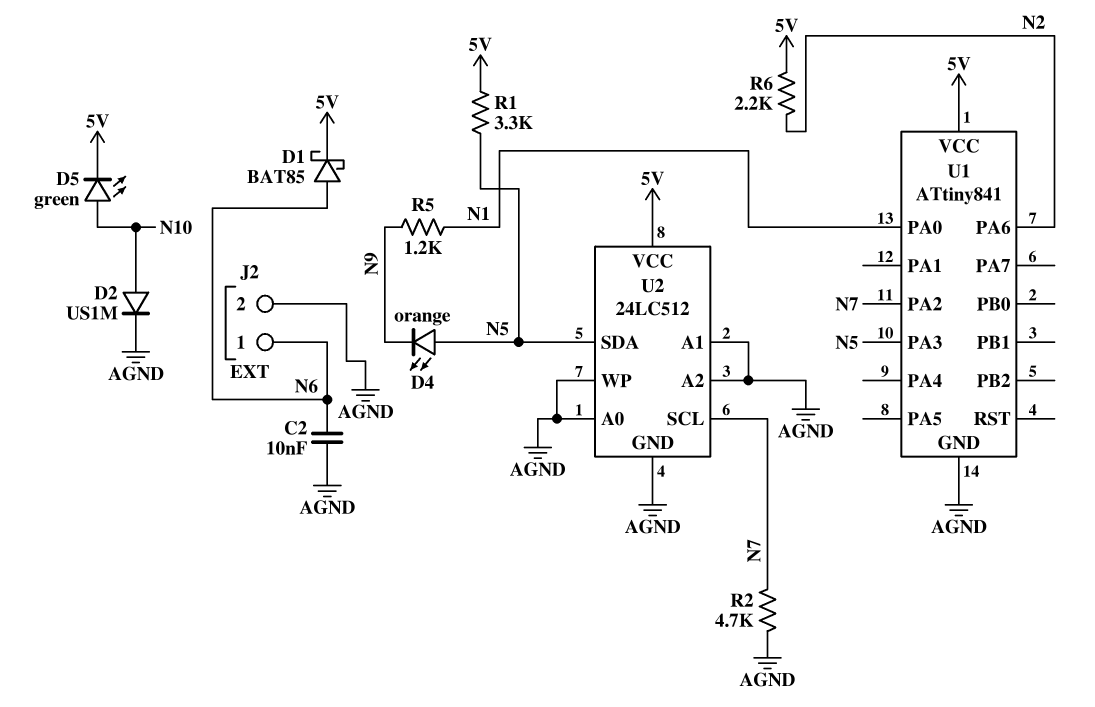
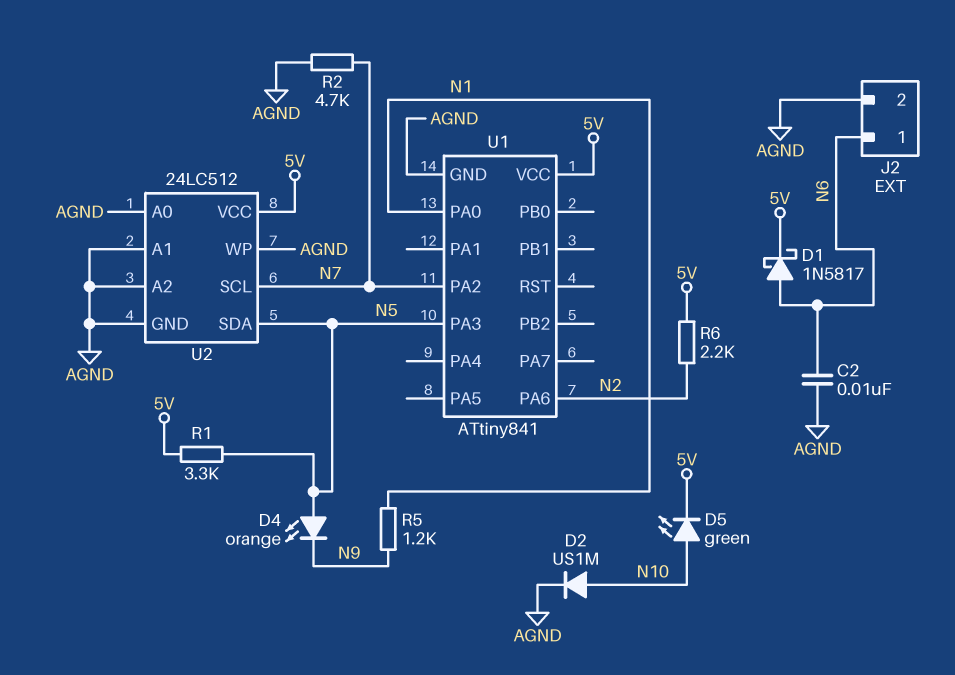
D1: schottky BAT85 (A N6, K 5V) -> schottky 1N5817 (A N6, K 5V)

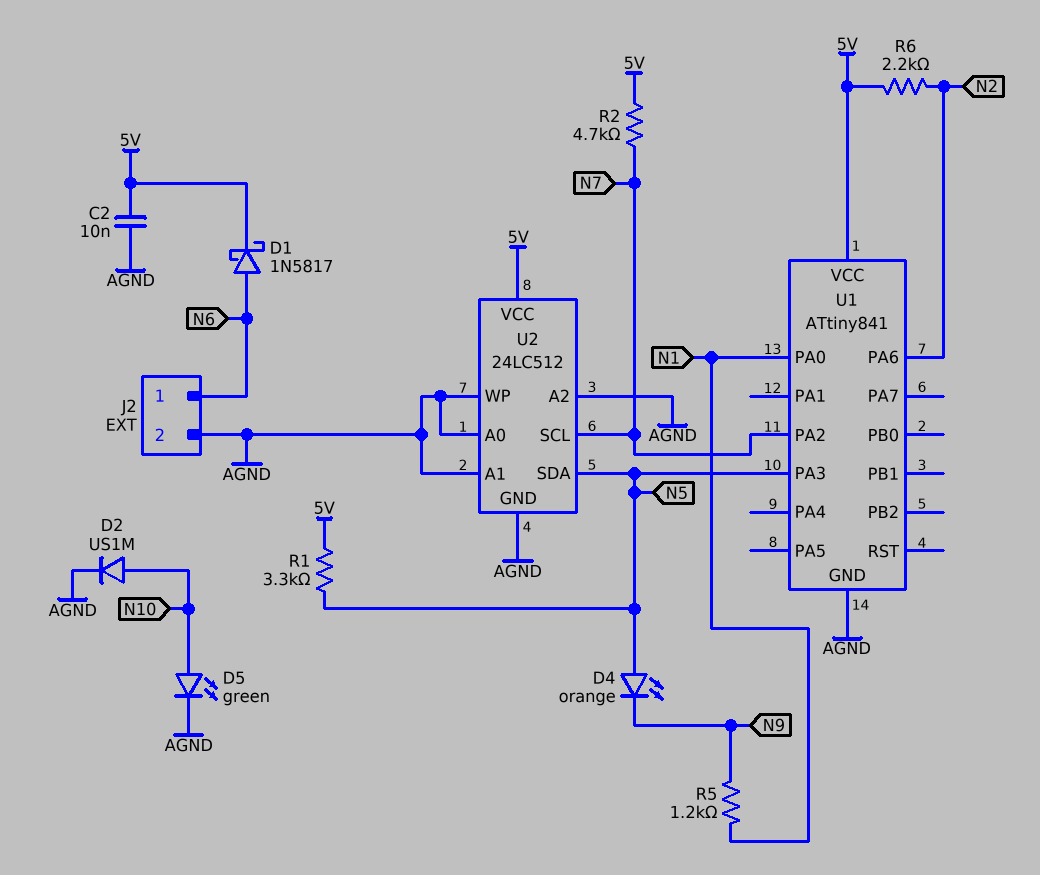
C2: 10nF (AGND, N6) -> 10nF (5V, AGND)
D5: LED green (A N10, K 5V) -> LED green (A N10, K AGND)
R2: 4.7k (AGND, N7) -> 4.7k (5V, N7)

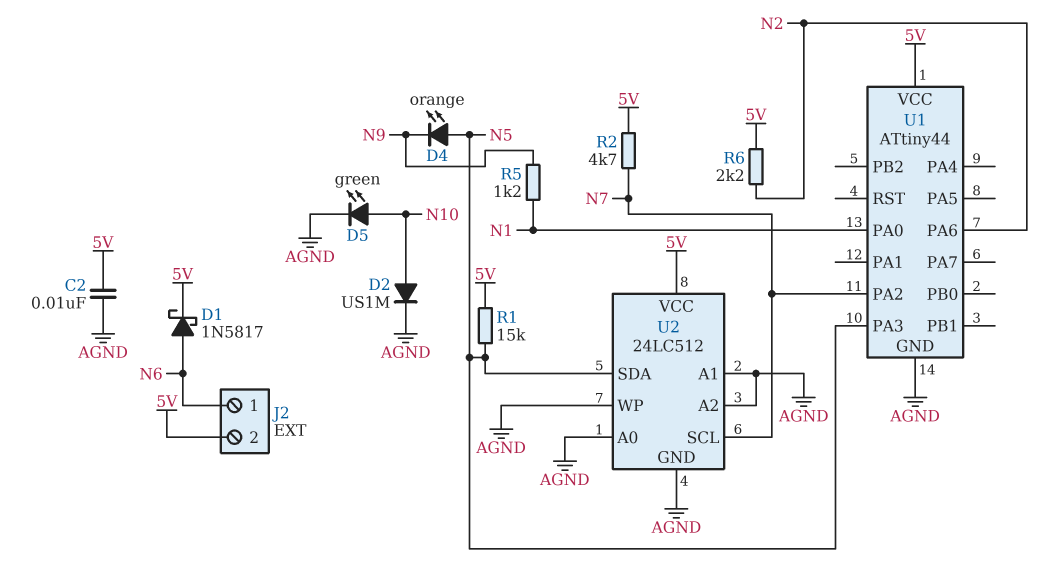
J2 pin 2: AGND -> 5V
R1: 3.3k (5V, N5) -> 15k (5V, N5)
U1: ATtiny841 -> ATtiny44

